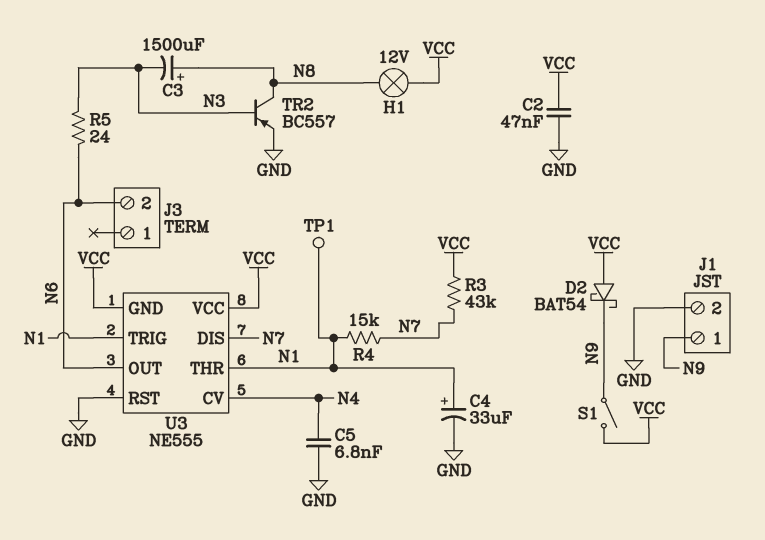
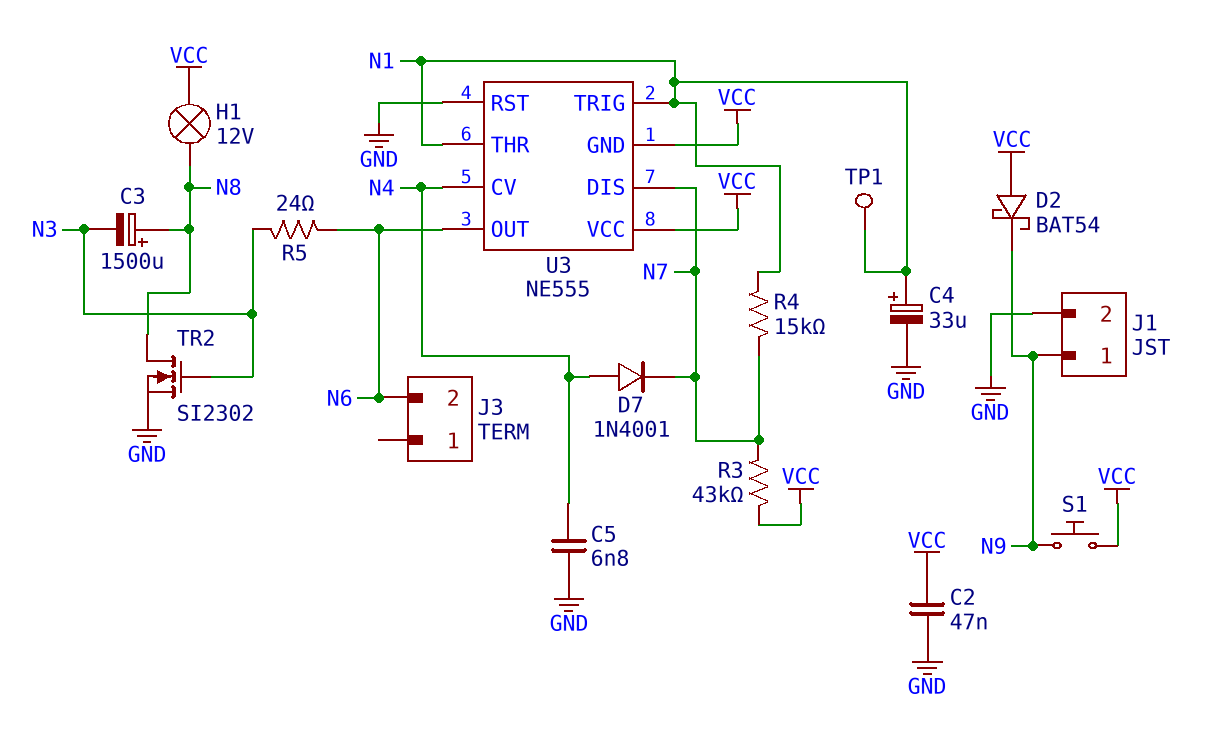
D7: none -> diode 1N4001 (A N4, K N7)
S1: switch (N9, VCC) -> button (N9, VCC)
TR2: PNP BC557 (B N3, C N8, E GND) -> NMOS SI2302 (G N3, D N8, S GND)

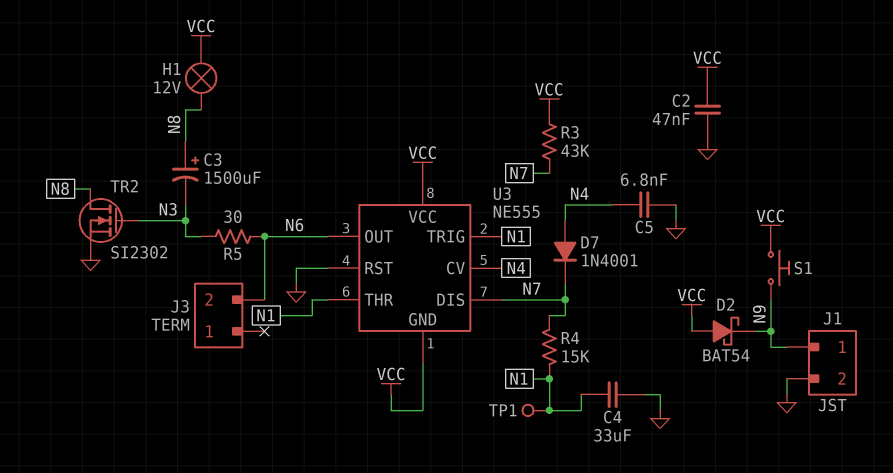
C4: 33uF (plus N1, minus GND) -> 33uF (GND, N1)
R5: 24 (N3, N6) -> 30 (N3, N6)

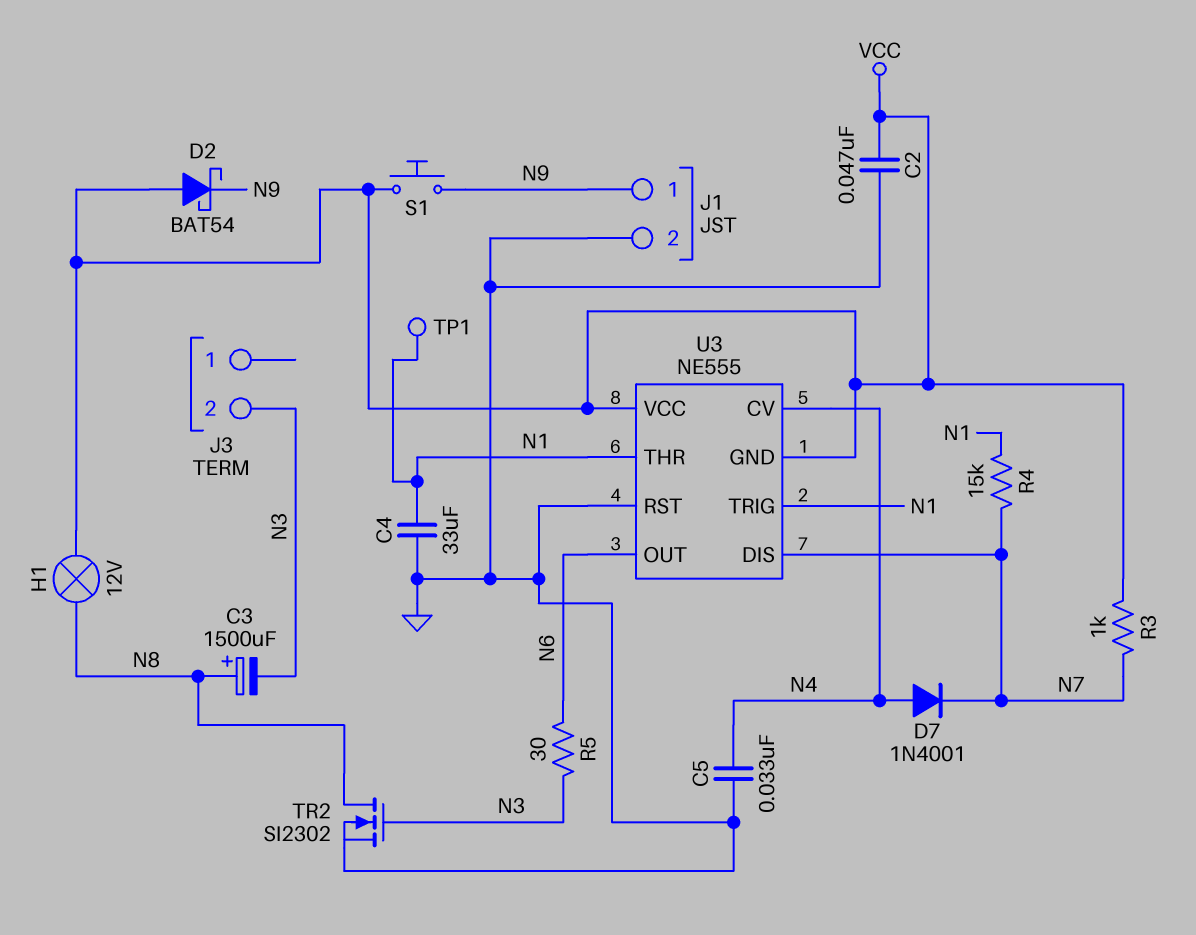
C5: 6.8nF (GND, N4) -> 33nF (GND, N4)
J3 pin 2: N6 -> N3
R3: 43k (N7, VCC) -> 1k (N7, VCC)

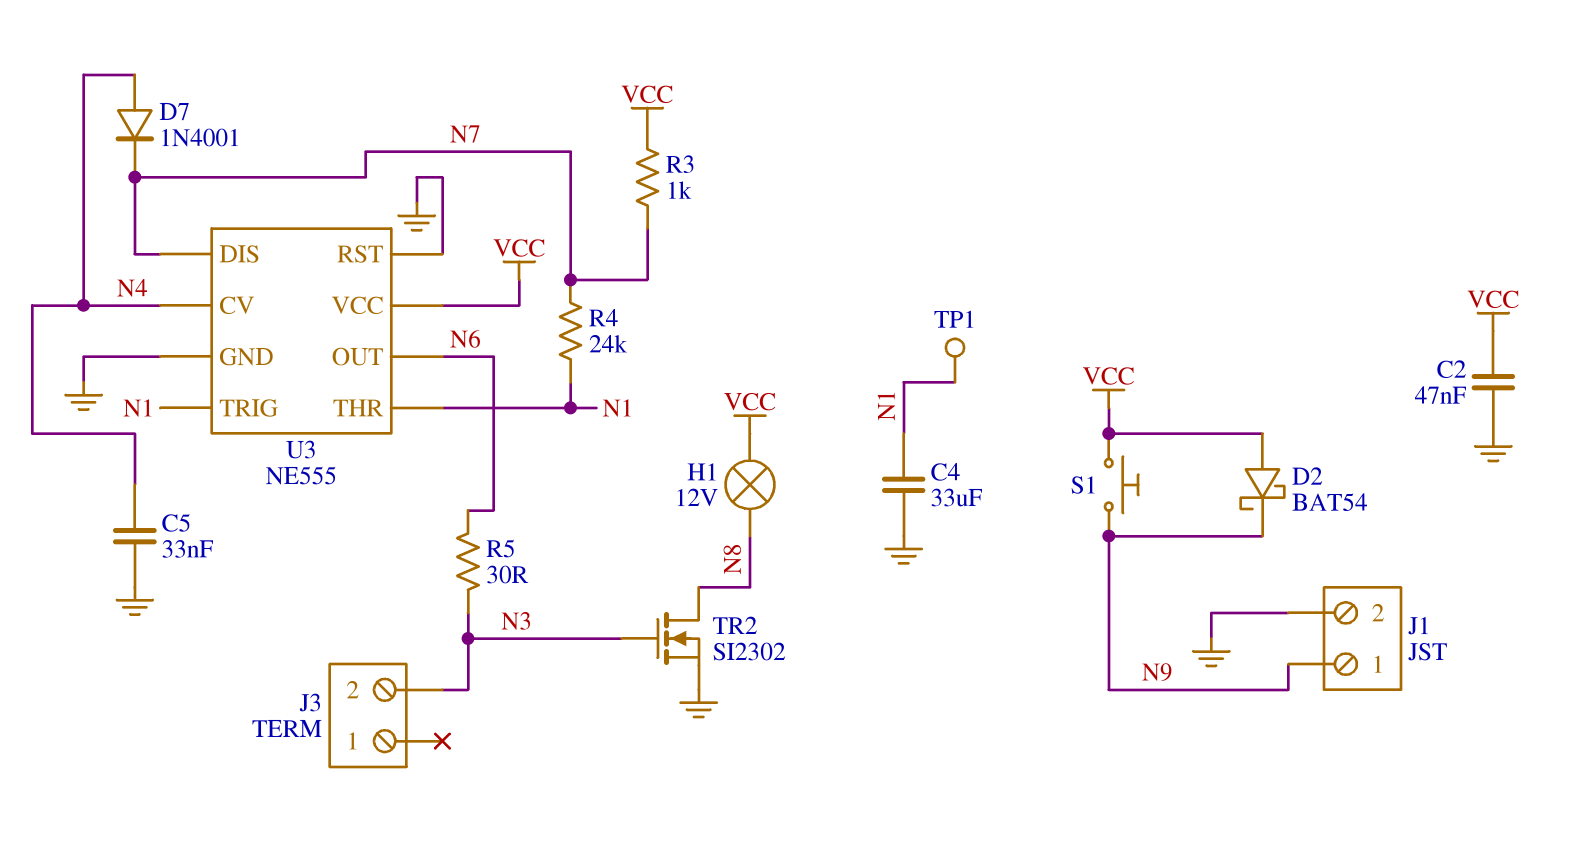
C3: 1500uF (plus N8, minus N3) -> none
R4: 15k (N1, N7) -> 24k (N1, N7)
U3 pin GND: VCC -> GND

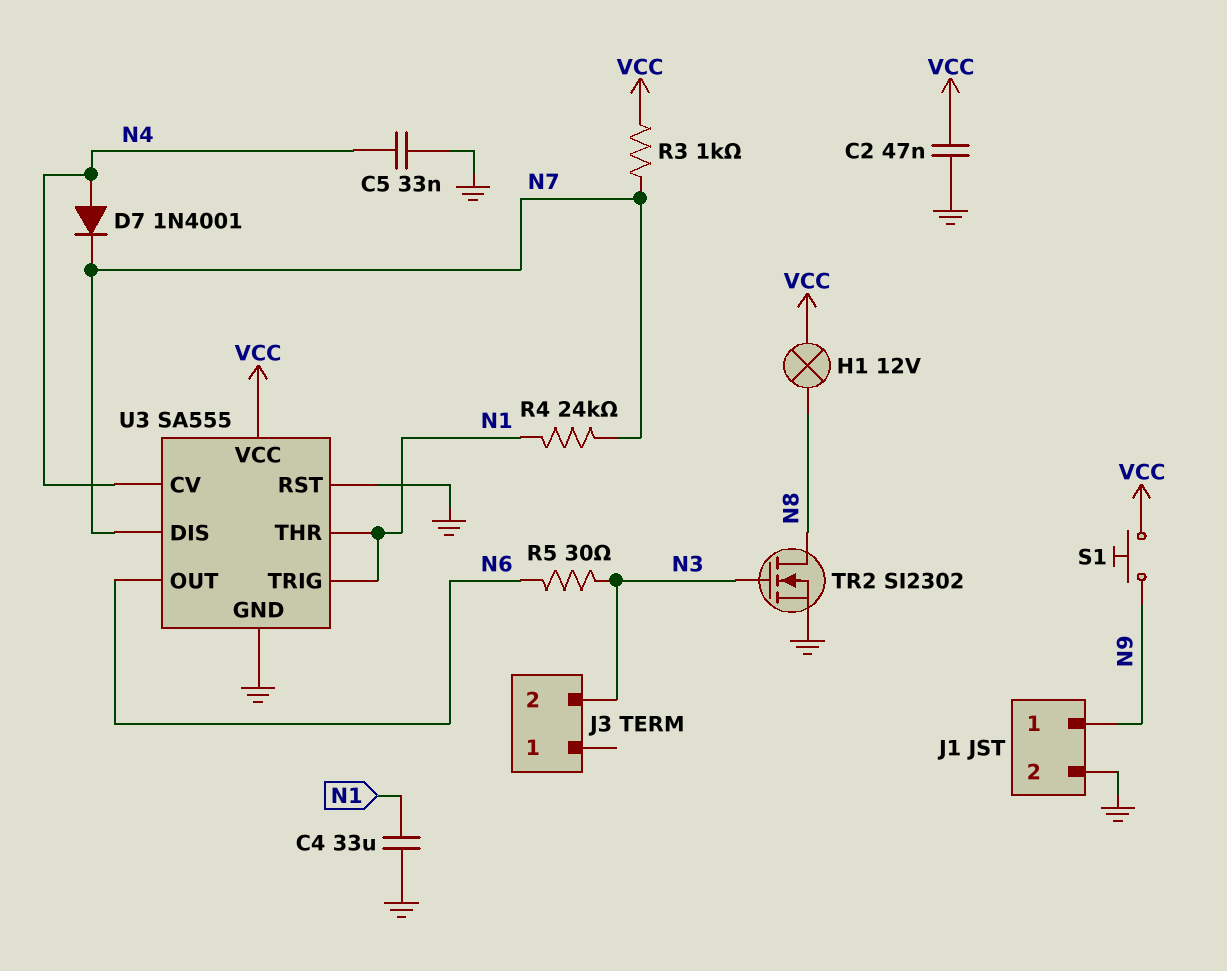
D2: schottky BAT54 (A VCC, K N9) -> none
TP1: test point (N1) -> none
U3: NE555 -> SA555

